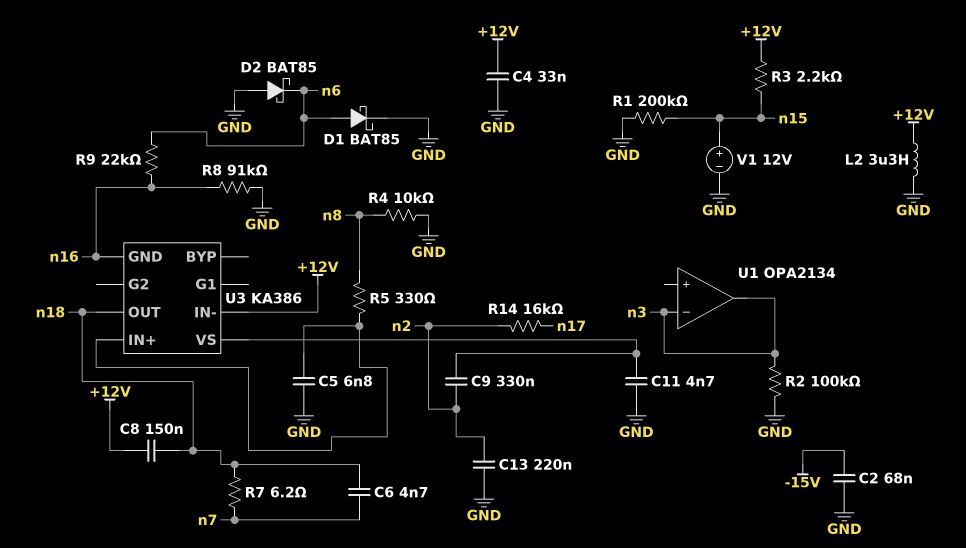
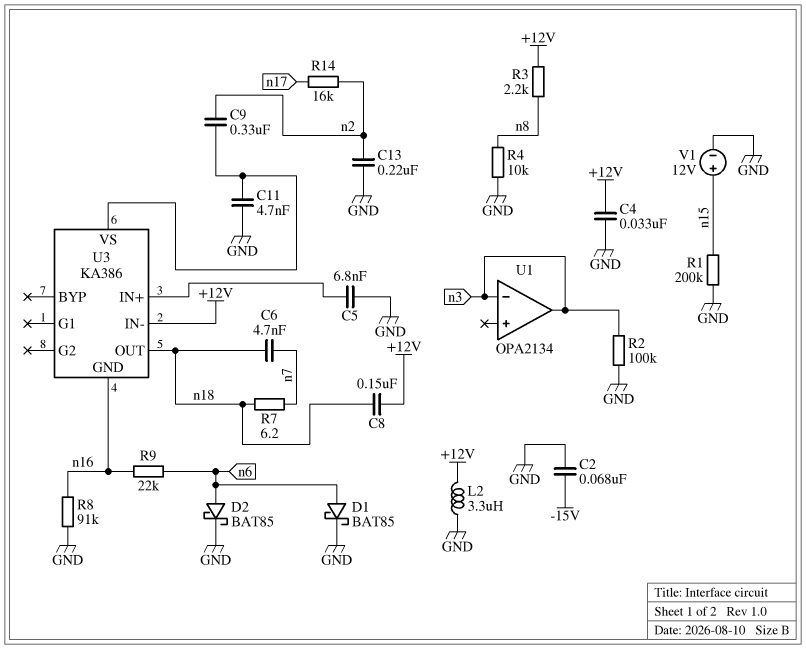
D2: schottky BAT85 (A GND, K n6) -> schottky BAT85 (A n6, K GND)
R3: 2.2k (+12V, n15) -> 2.2k (+12V, n8)
R5: 330 (U3/IN+, n8) -> none

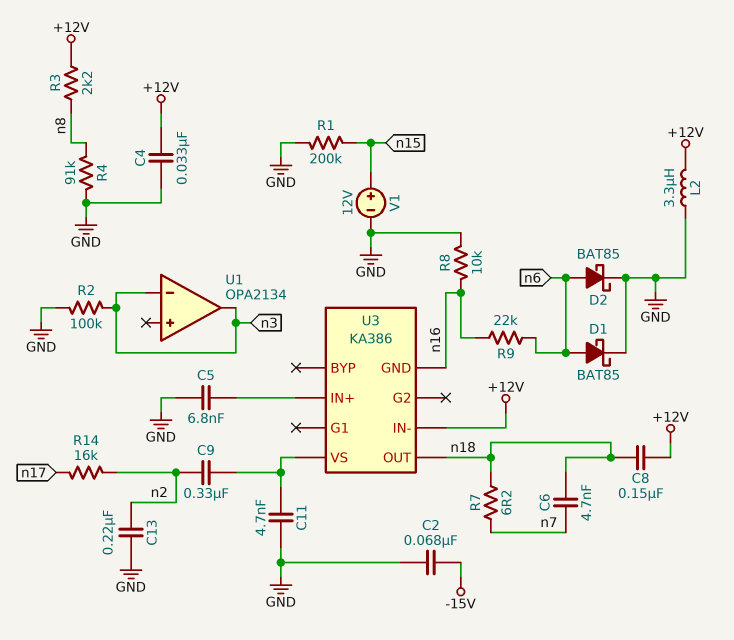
R4: 10k (GND, n8) -> 91k (GND, n8)
R8: 91k (GND, n16) -> 10k (GND, n16)

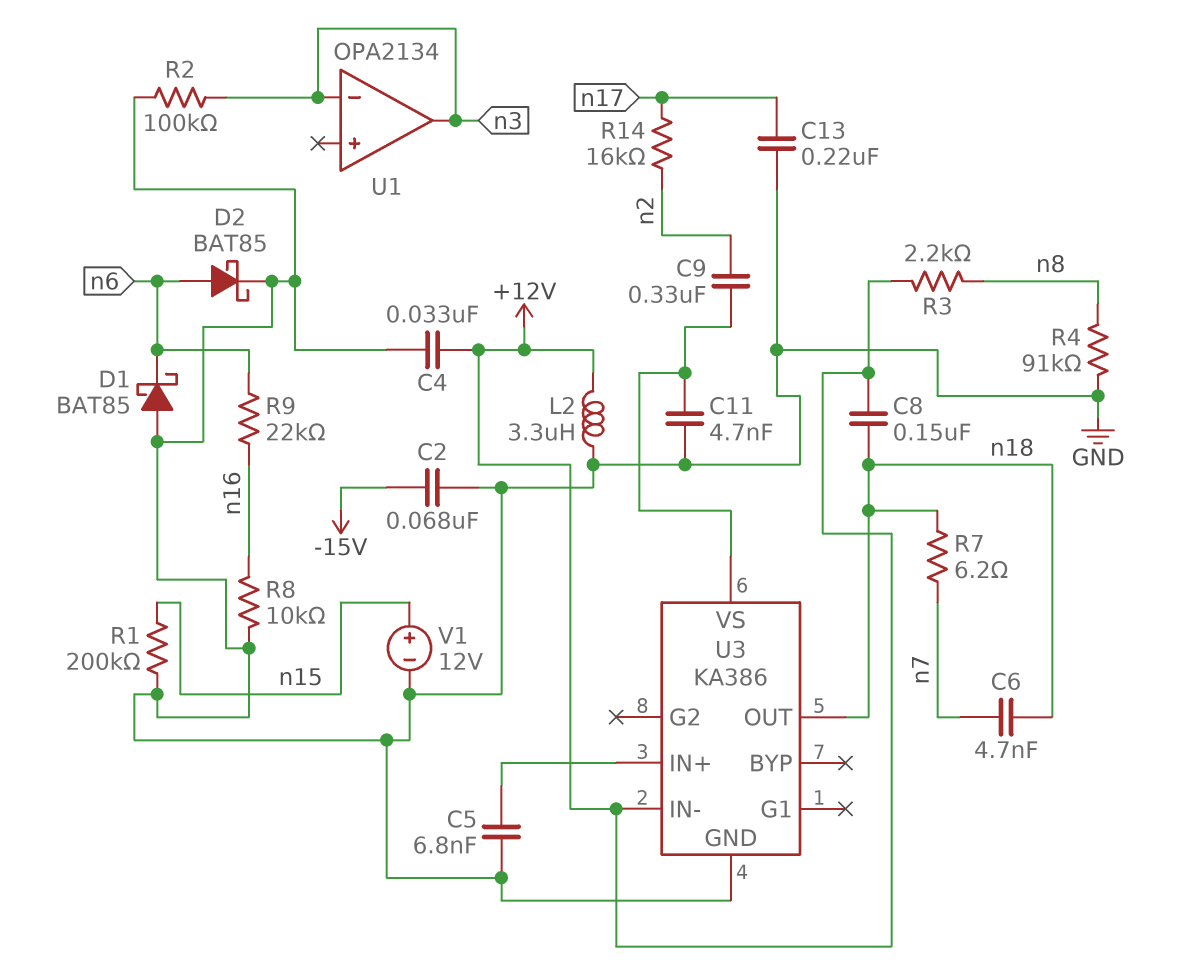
C13: 220nF (GND, n2) -> 220nF (GND, n17)
D1: schottky BAT85 (A n6, K GND) -> schottky BAT85 (A GND, K n6)
U3 pin GND: n16 -> GND

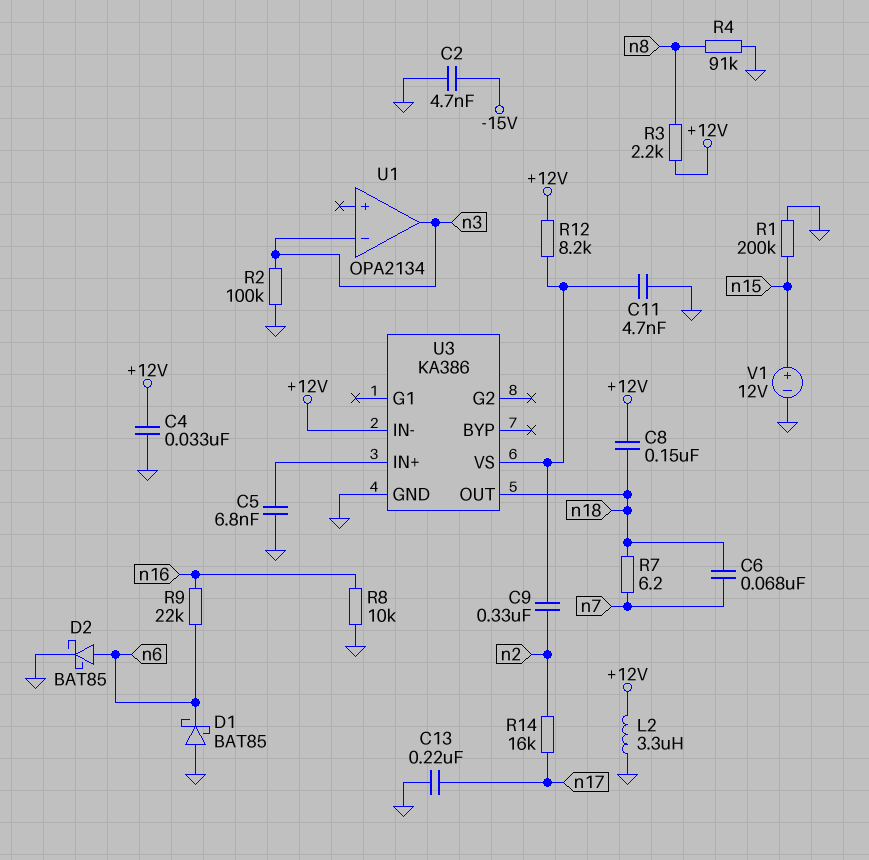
C2: 68nF (-15V, GND) -> 4.7nF (-15V, GND)
C6: 4.7nF (n7, n18) -> 68nF (n7, n18)
R12: none -> 8.2k (+12V, U3/VS)

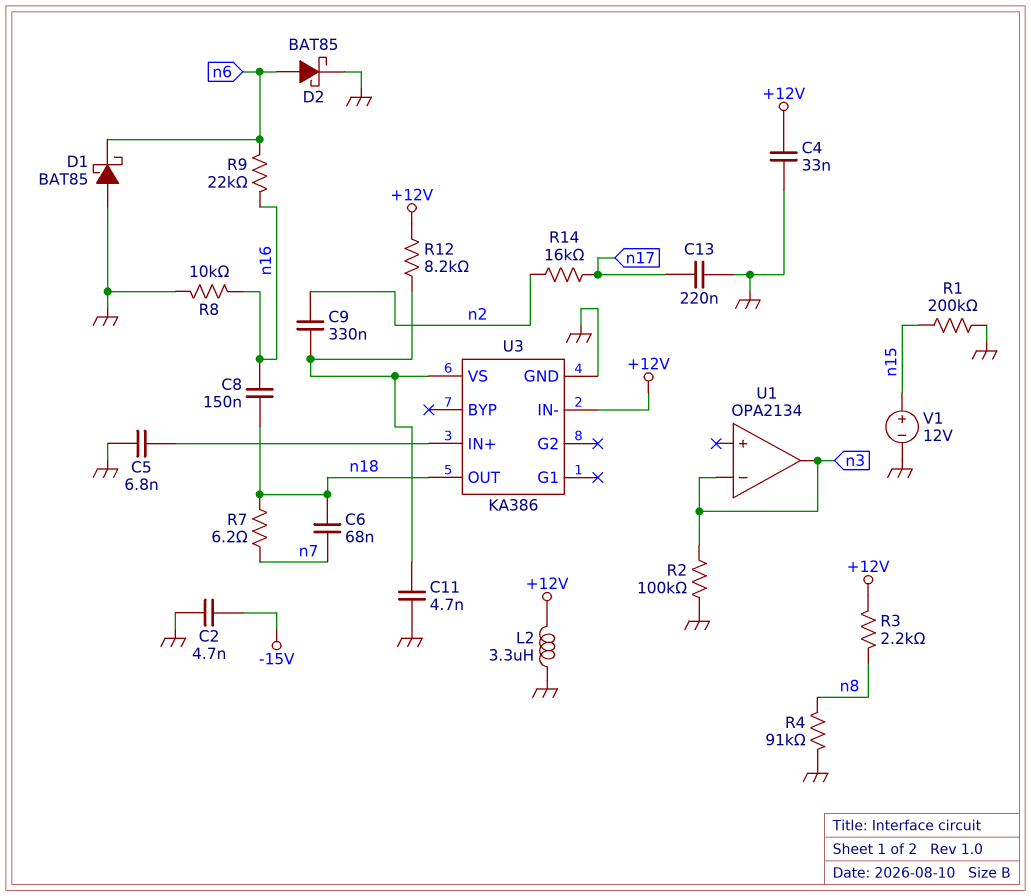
C8: 150nF (+12V, n18) -> 150nF (n16, n18)

